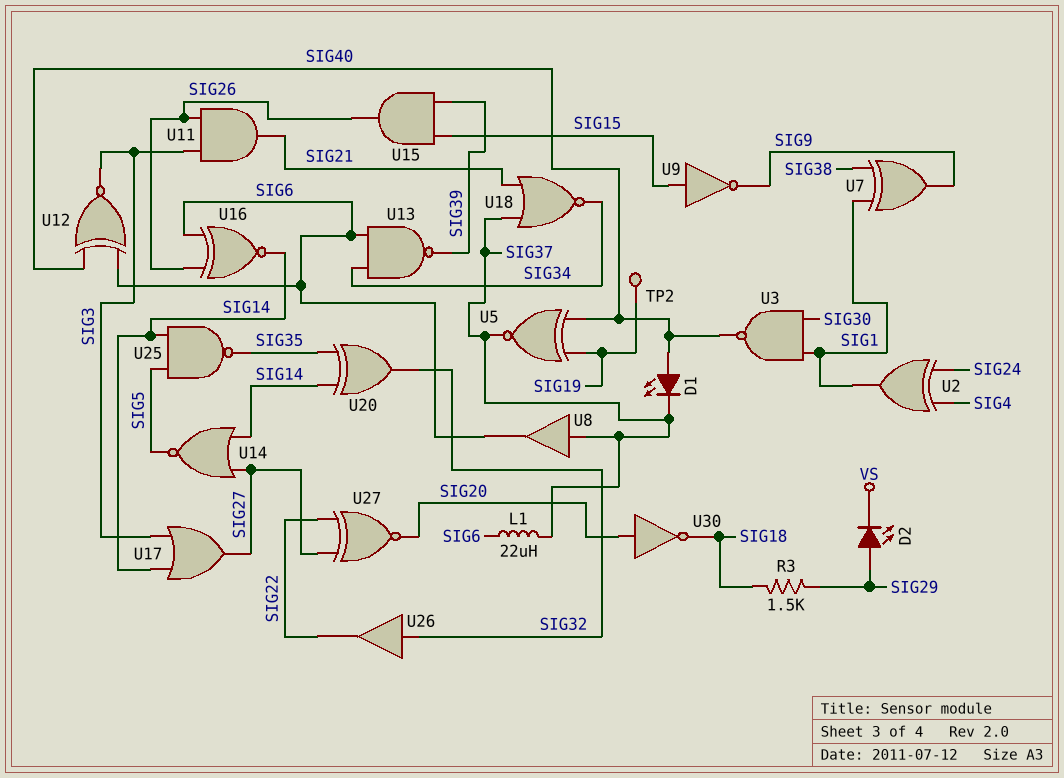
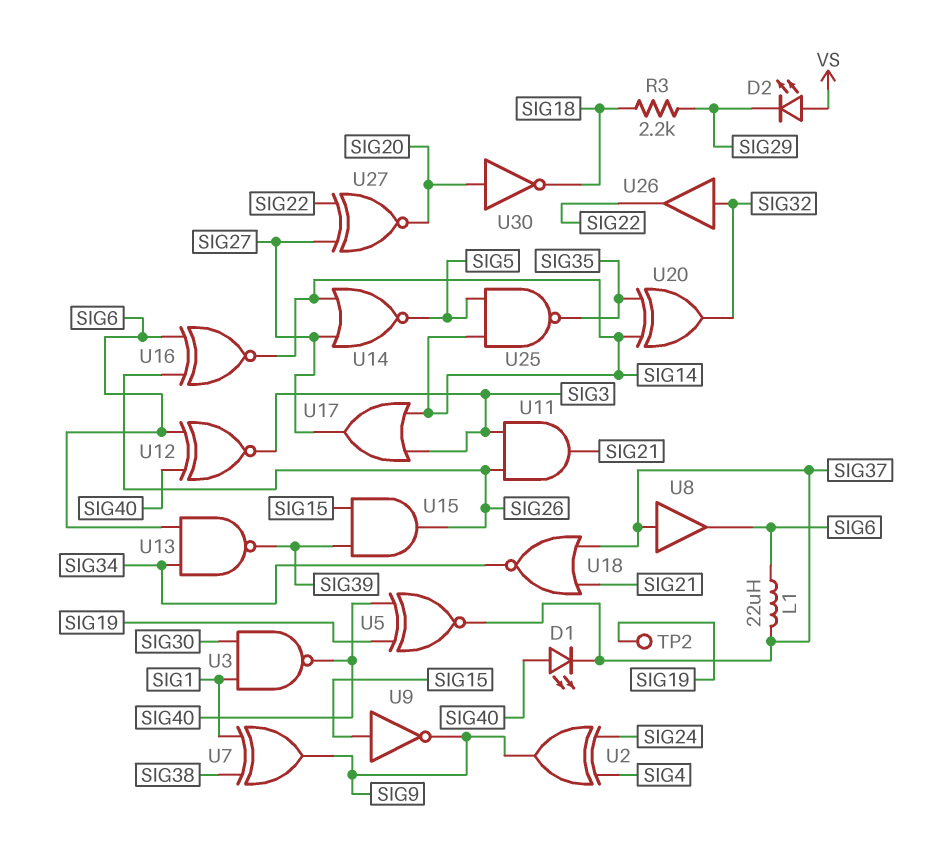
D2: LED (A SIG29, K VS) -> LED (A VS, K SIG29)
R3: 1.5k (SIG18, SIG29) -> 2.2k (SIG18, SIG29)
U2: XOR (in SIG4, in SIG24, out SIG1) -> XOR (in SIG4, in SIG24, out SIG9)

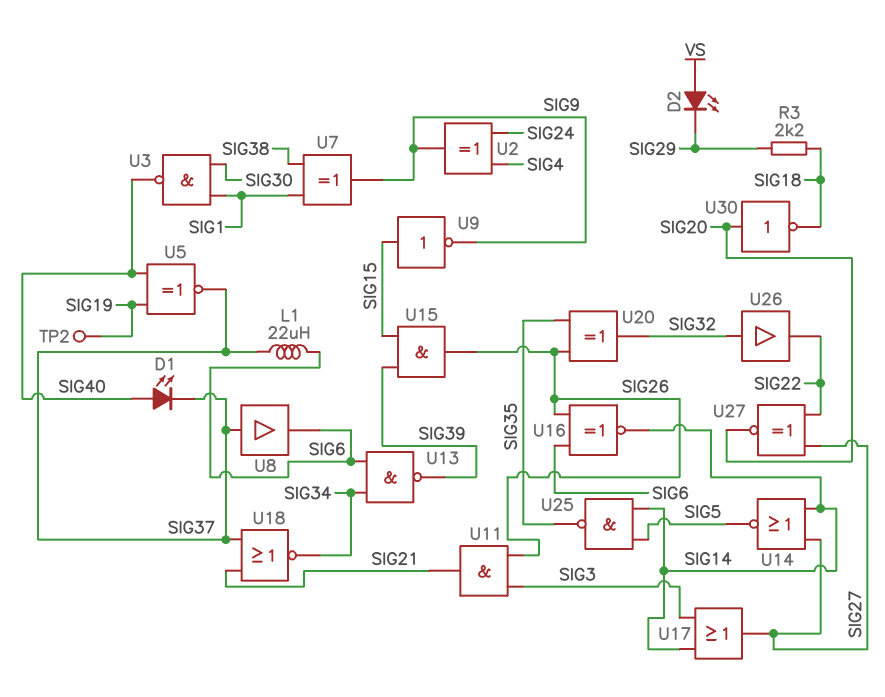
U12: XNOR (in SIG6, in SIG40, out SIG3) -> none
U20: XOR (in SIG14, in SIG35, out SIG32) -> XOR (in SIG26, in SIG35, out SIG32)

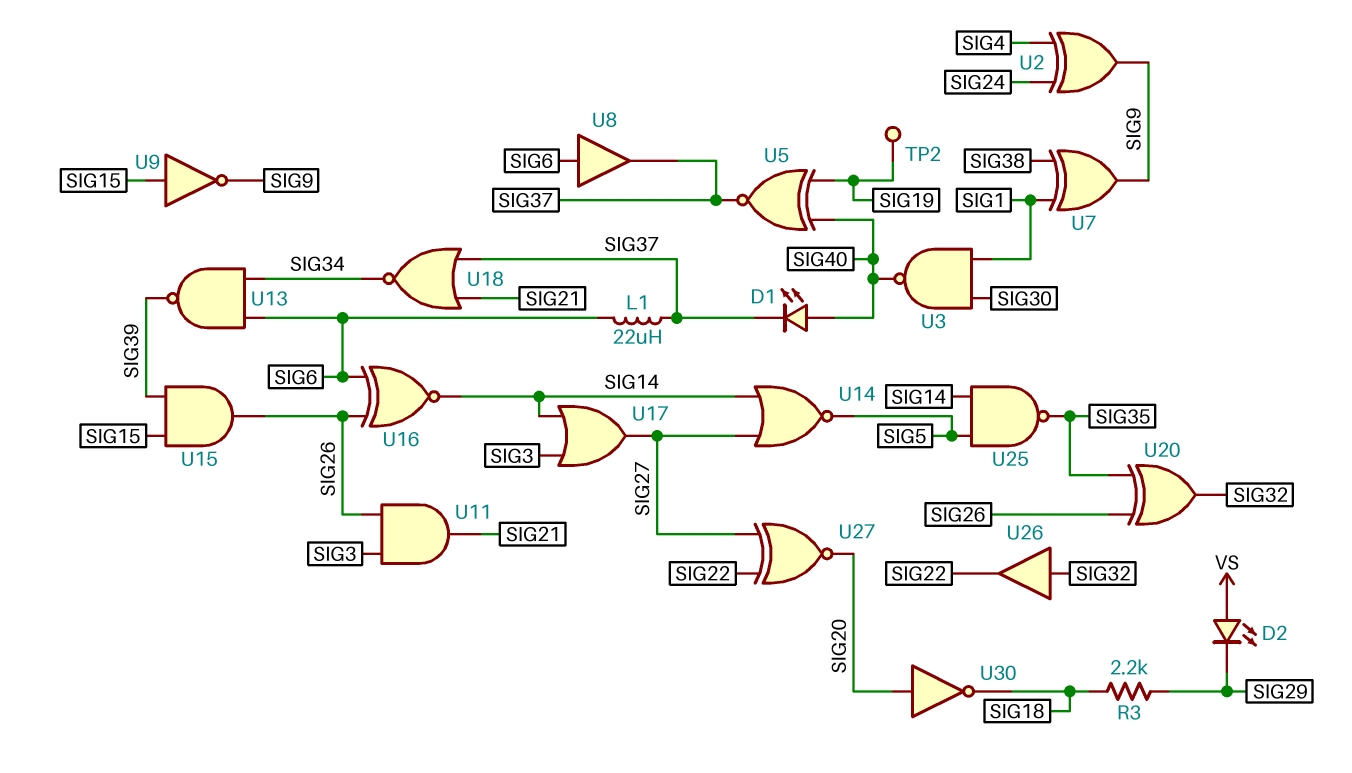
U8: buffer (in SIG37, out SIG6) -> buffer (in SIG6, out SIG37)

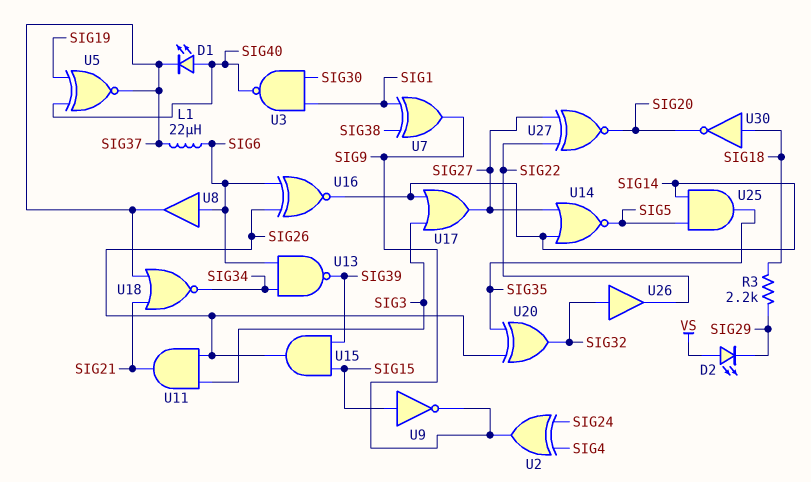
TP2: test point (SIG19) -> none
U25: NAND (in SIG5, in SIG14, out SIG35) -> AND (in SIG5, in SIG14, out SIG35)
U30: NOT (in SIG20, out SIG18) -> NOT (in SIG18, out SIG20)

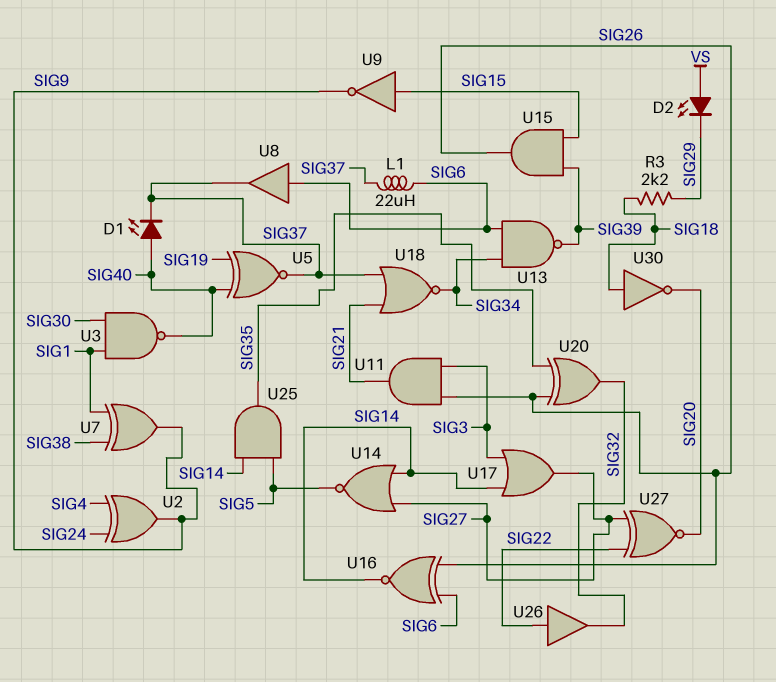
U26: buffer (in SIG32, out SIG22) -> buffer (in SIG22, out SIG32)

